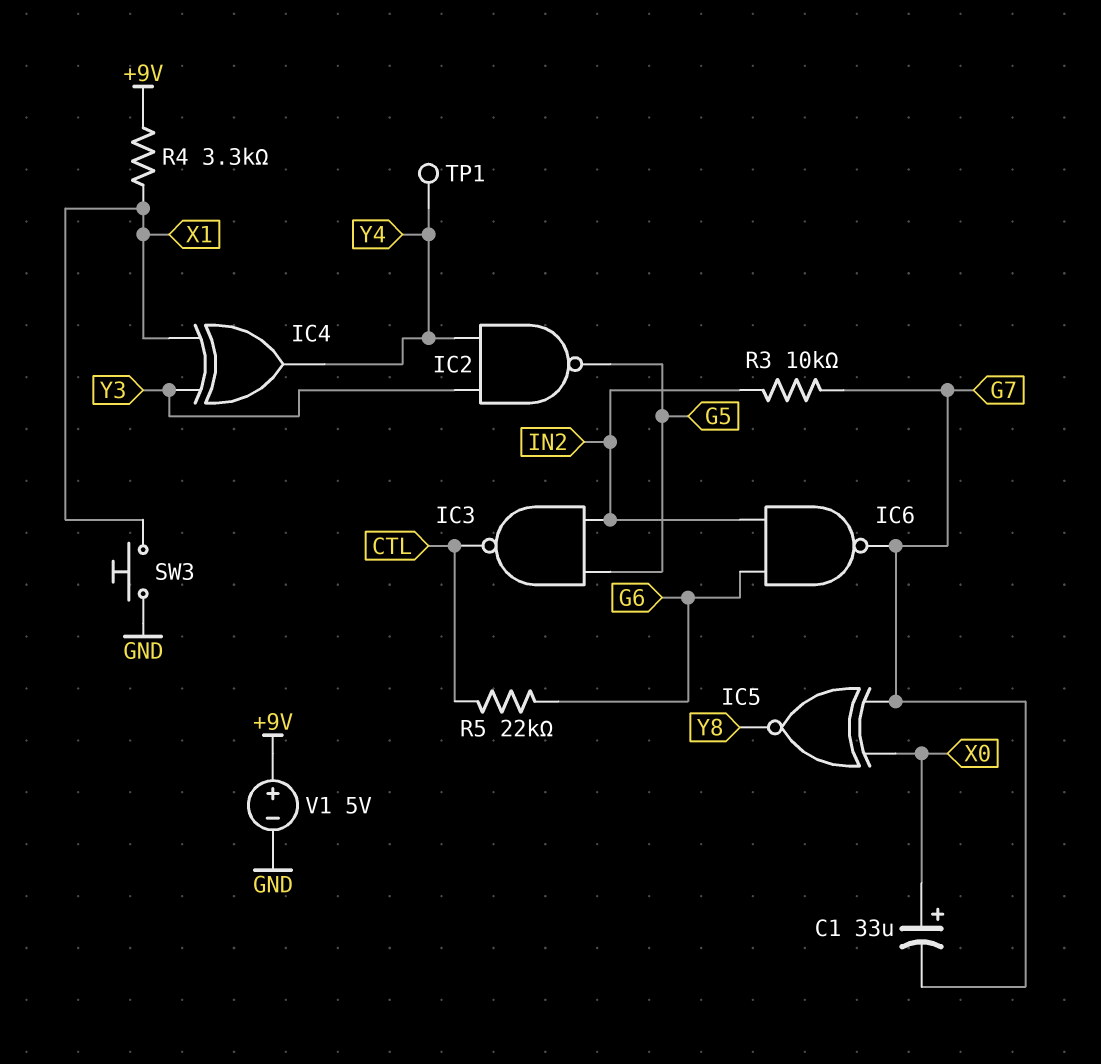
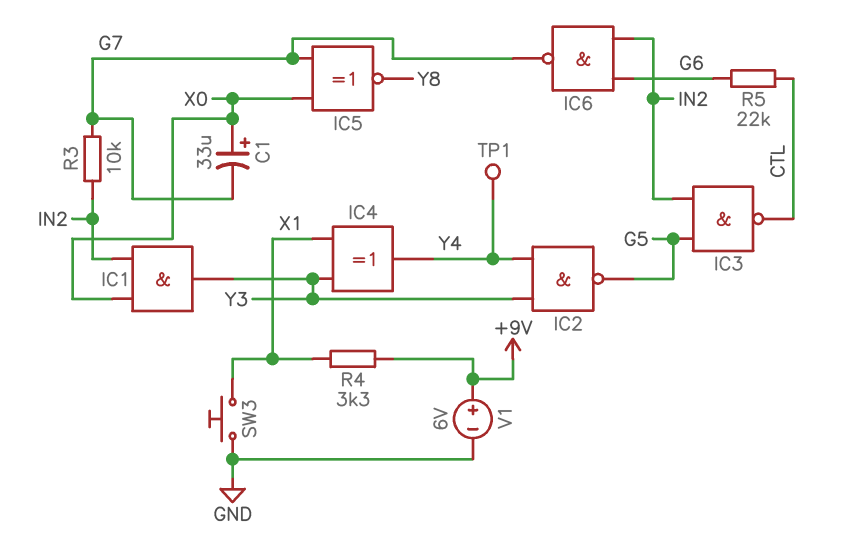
IC1: none -> AND (in IN2, in X0, out Y3)
V1: 5V (plus +9V, minus GND) -> 6V (plus +9V, minus GND)

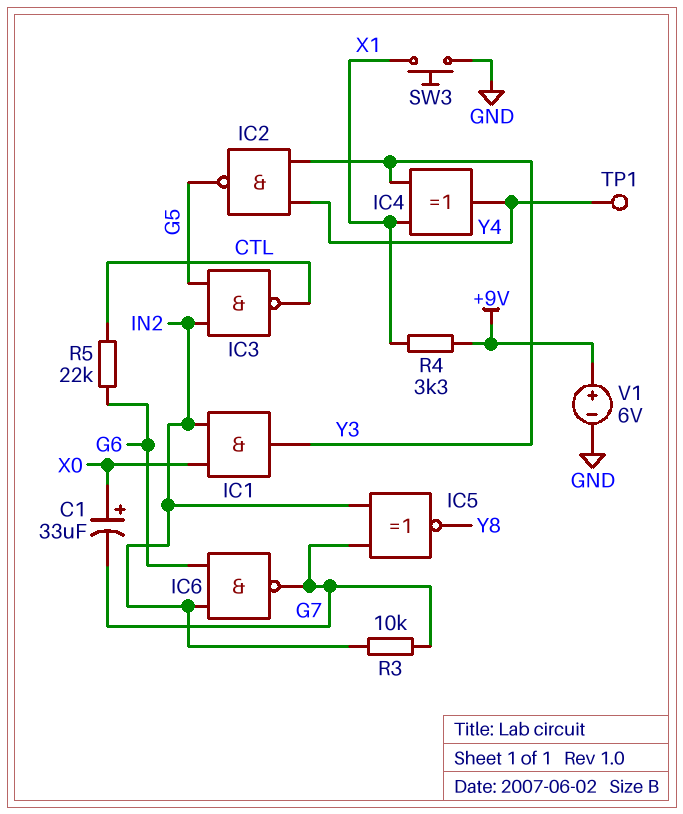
IC5: XNOR (in G7, in X0, out Y8) -> XNOR (in G7, in IN2, out Y8)

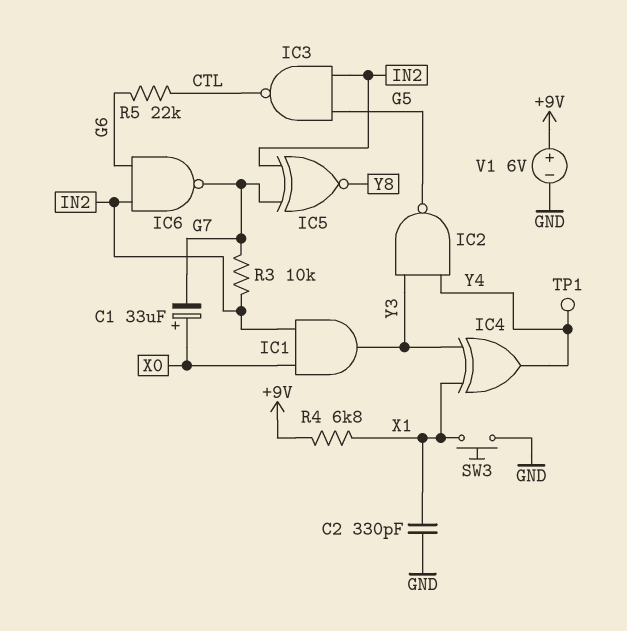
C2: none -> 330pF (GND, X1)
R4: 3.3k (+9V, X1) -> 6.8k (+9V, X1)

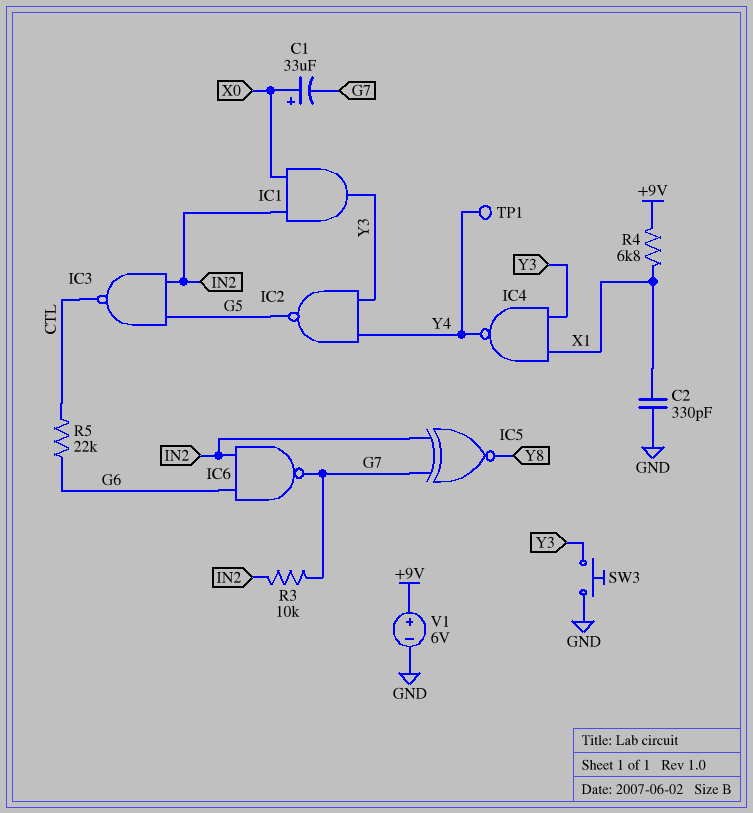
IC4: XOR (in X1, in Y3, out Y4) -> NAND (in X1, in Y3, out Y4)
SW3: button (GND, X1) -> button (GND, Y3)

